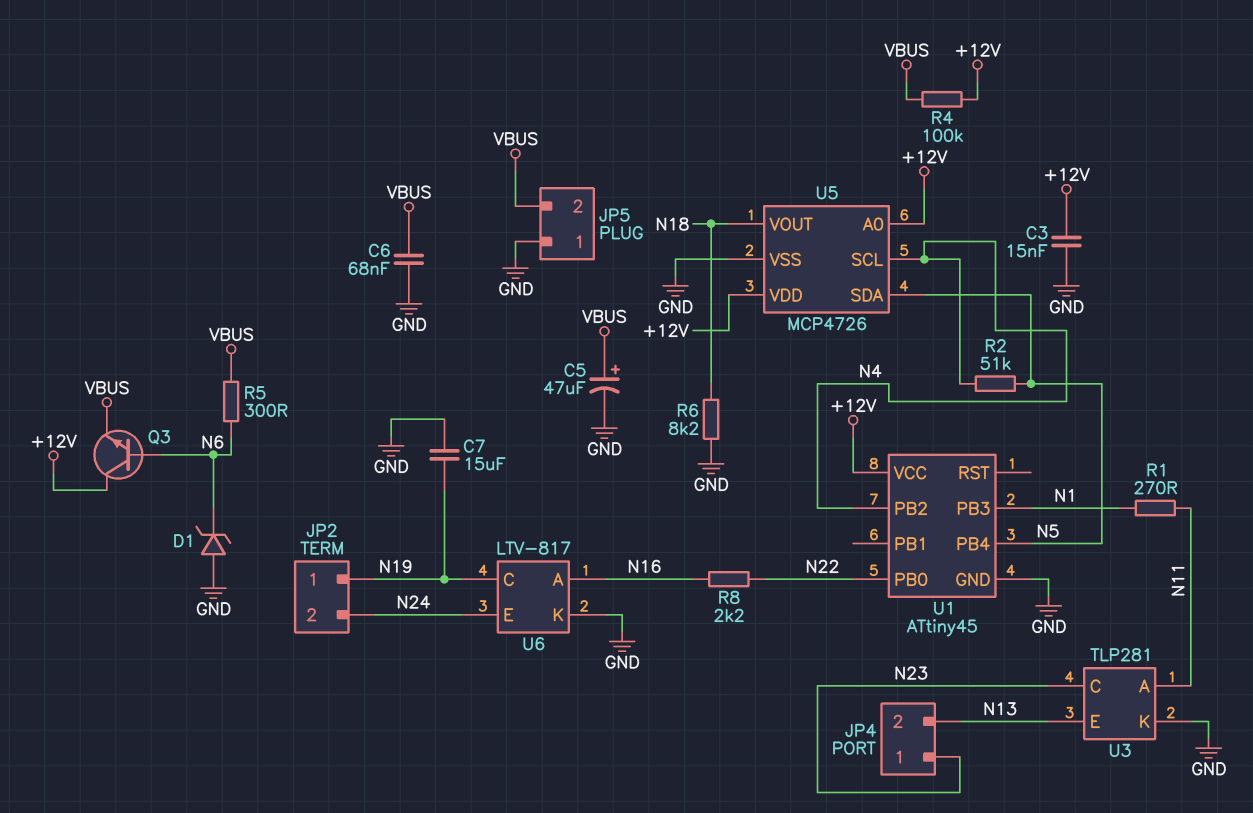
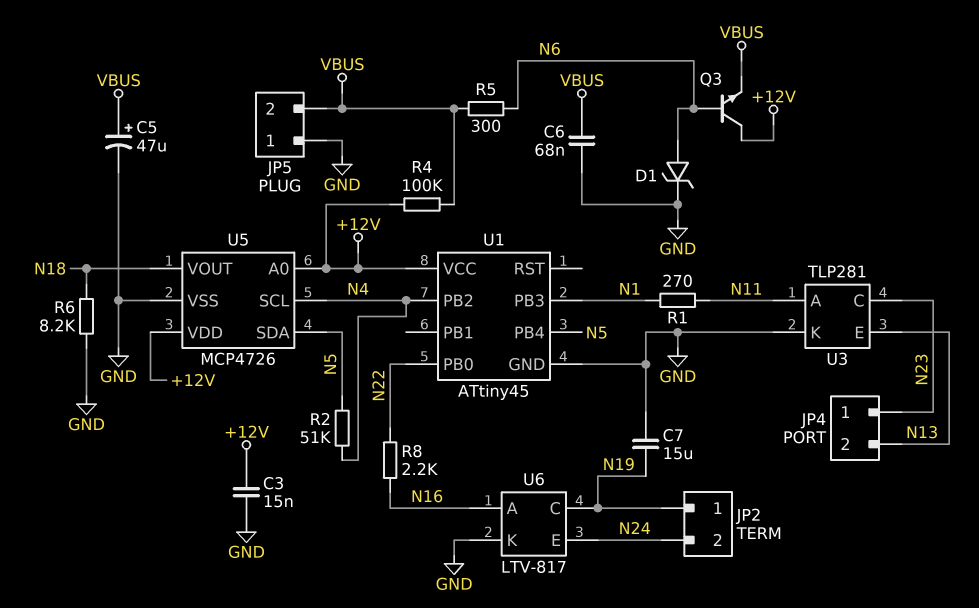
D1: zener (A GND, K N6) -> zener (A N6, K GND)

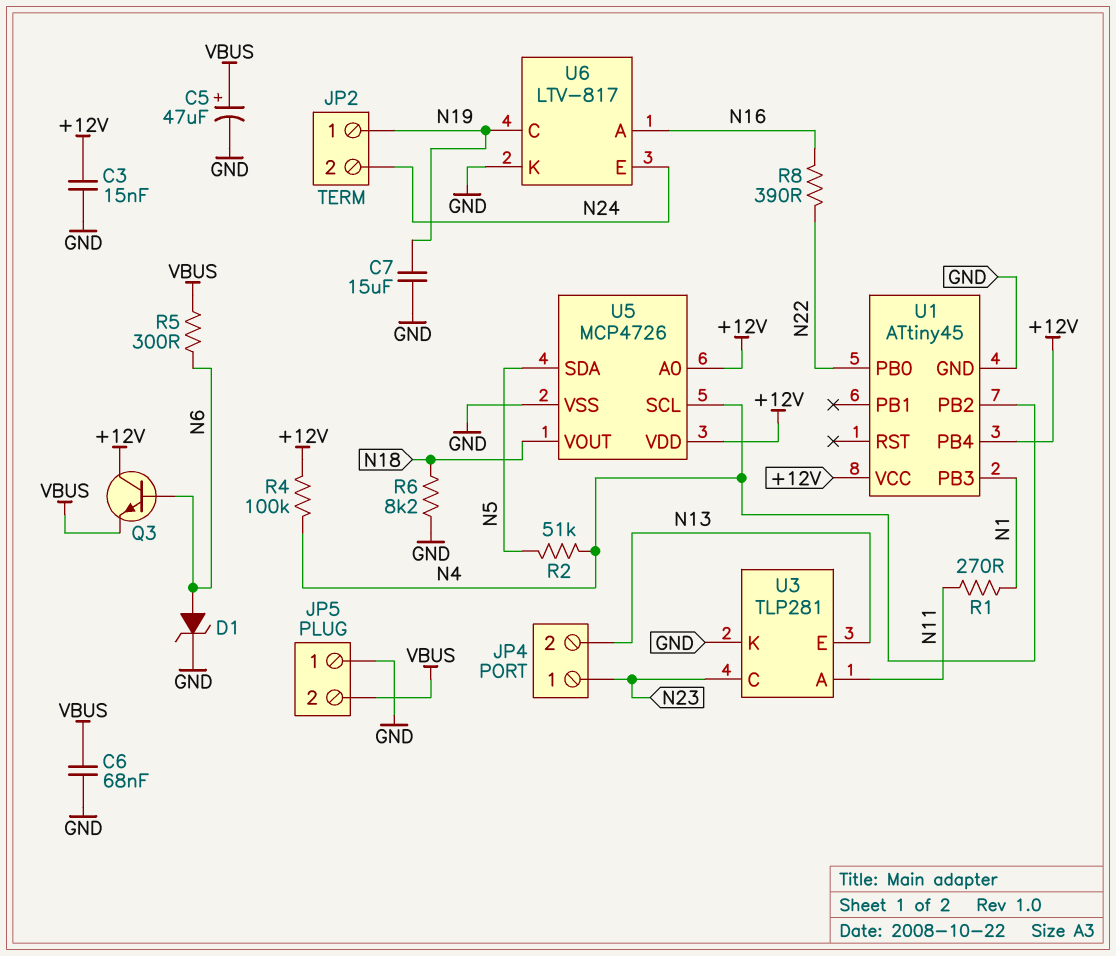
R4: 100k (+12V, VBUS) -> 100k (+12V, N4)
R8: 2.2k (N16, N22) -> 390 (N16, N22)
U1 pin PB4: N5 -> +12V

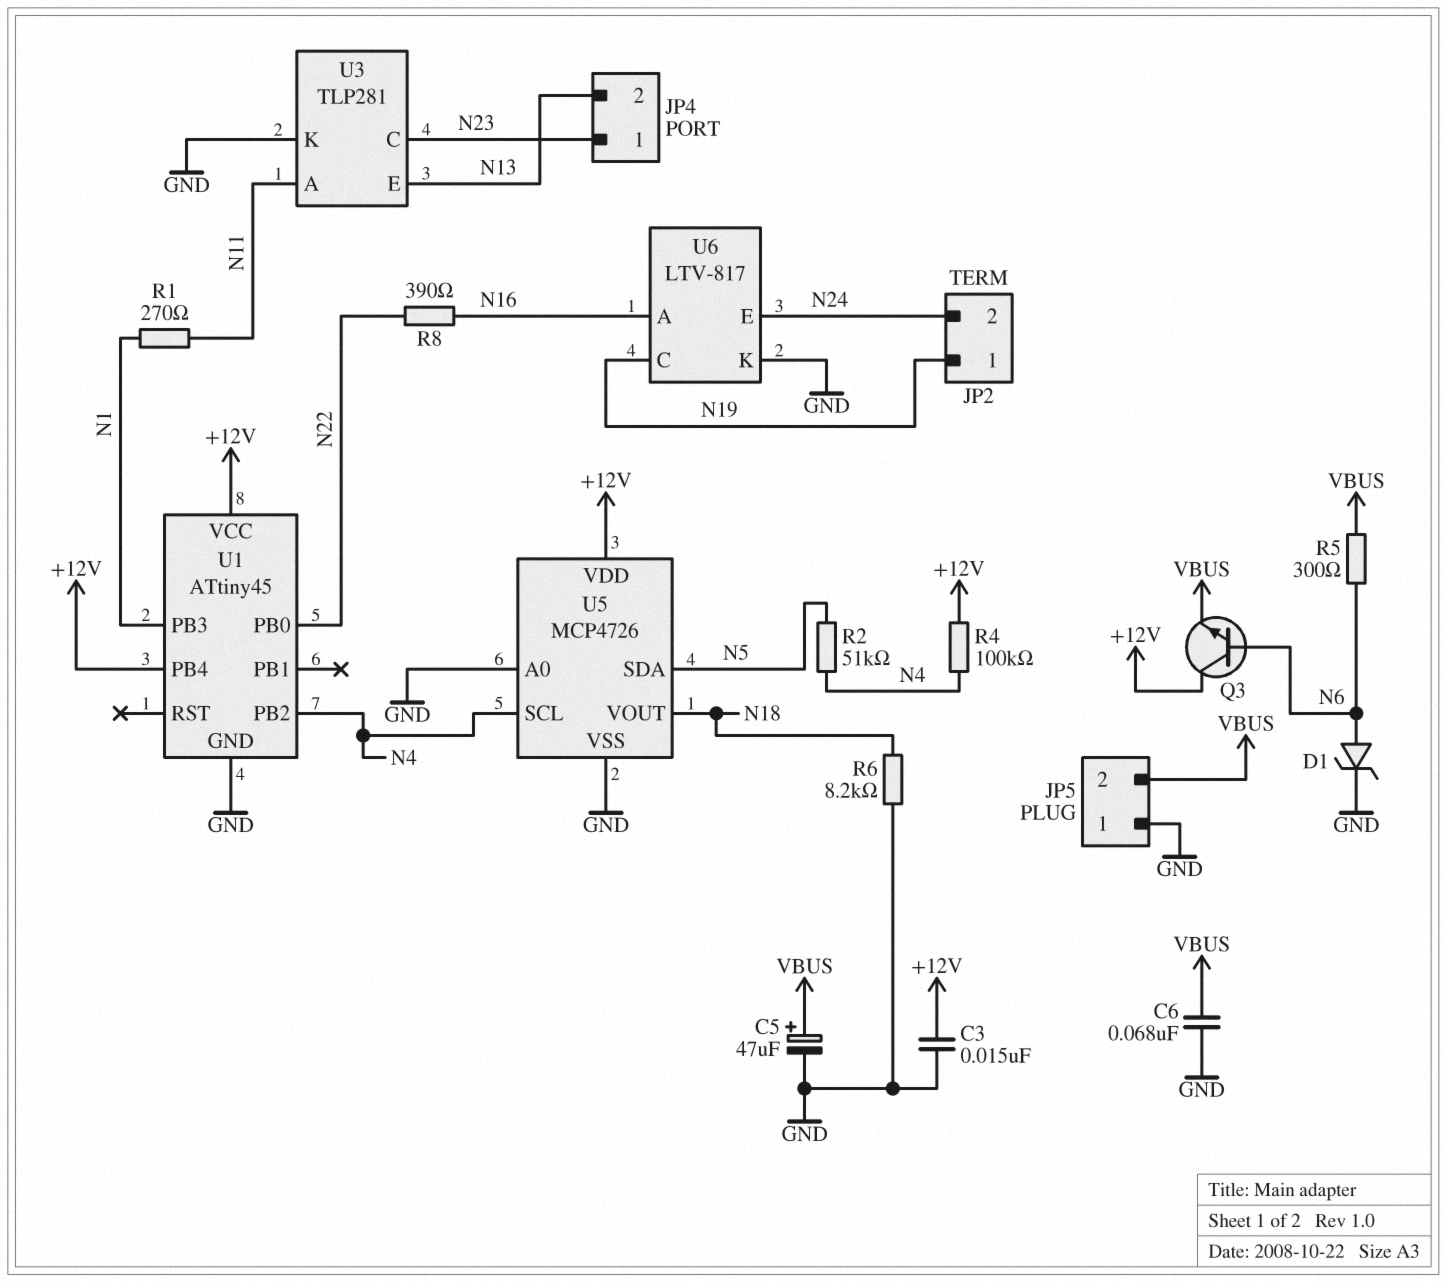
C7: 15uF (GND, N19) -> none
U5 pin A0: +12V -> GND

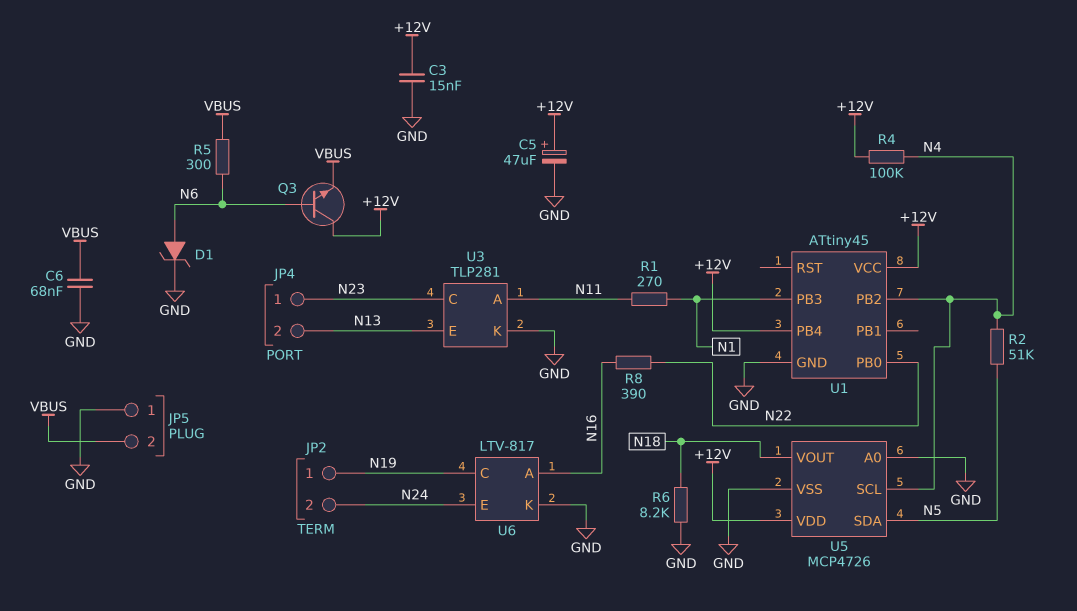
C5: 47uF (plus VBUS, minus GND) -> 47uF (plus +12V, minus GND)

